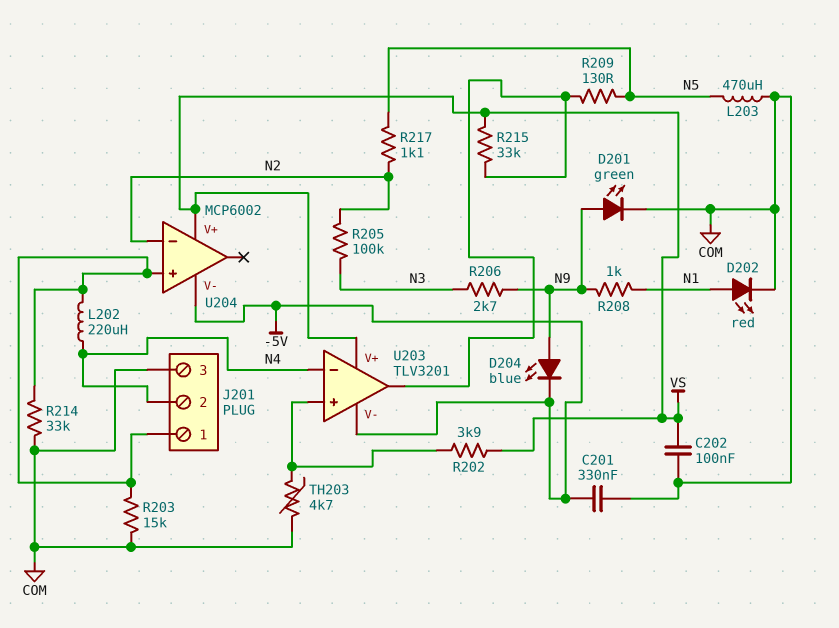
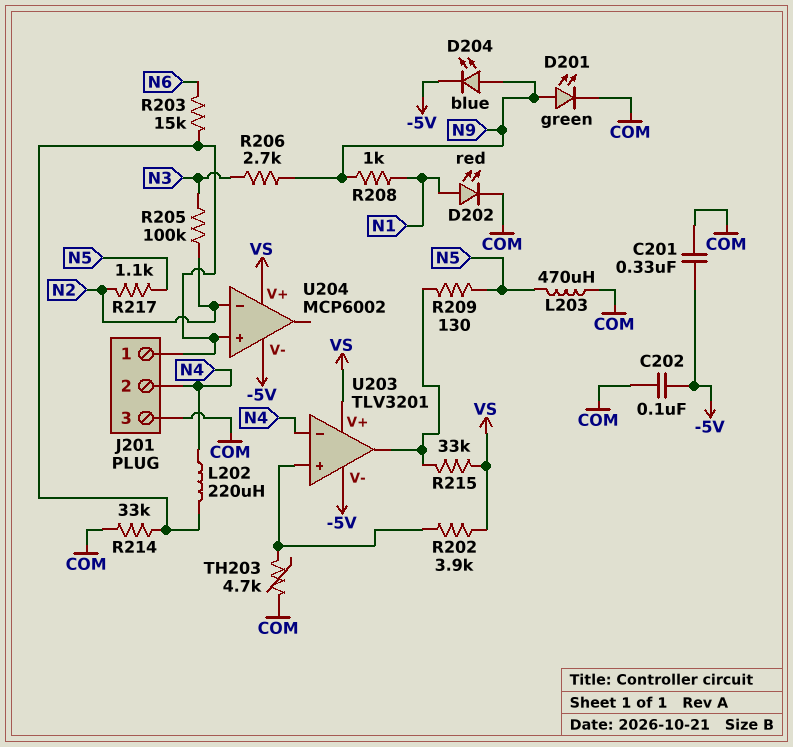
C202: 100nF (COM, VS) -> 100nF (-5V, COM)
R203: 15k (COM, J201/1) -> 15k (J201/1, N6)

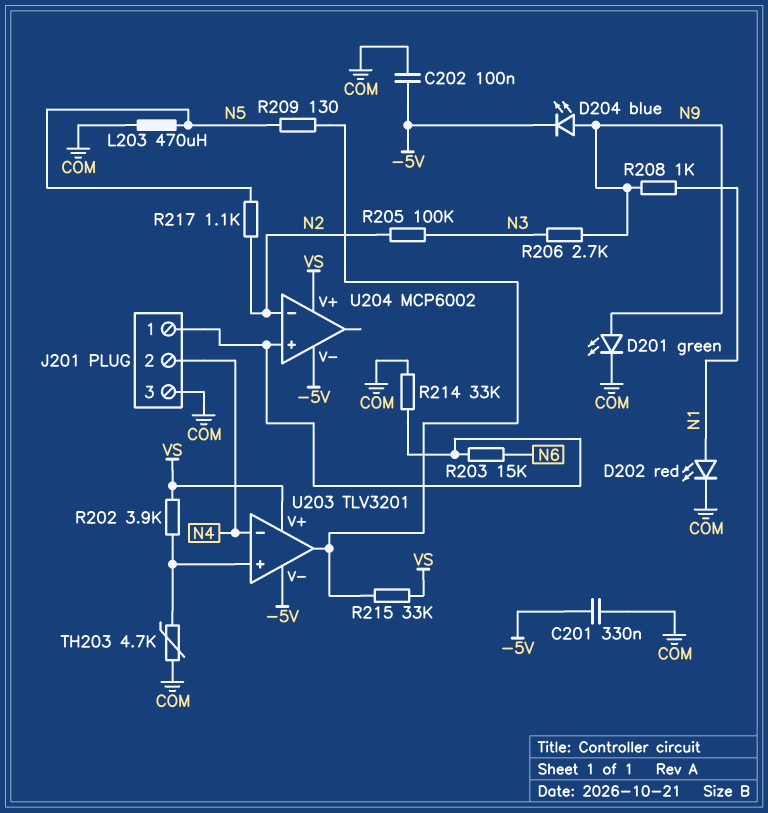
L202: 220uH (J201/1, N4) -> none

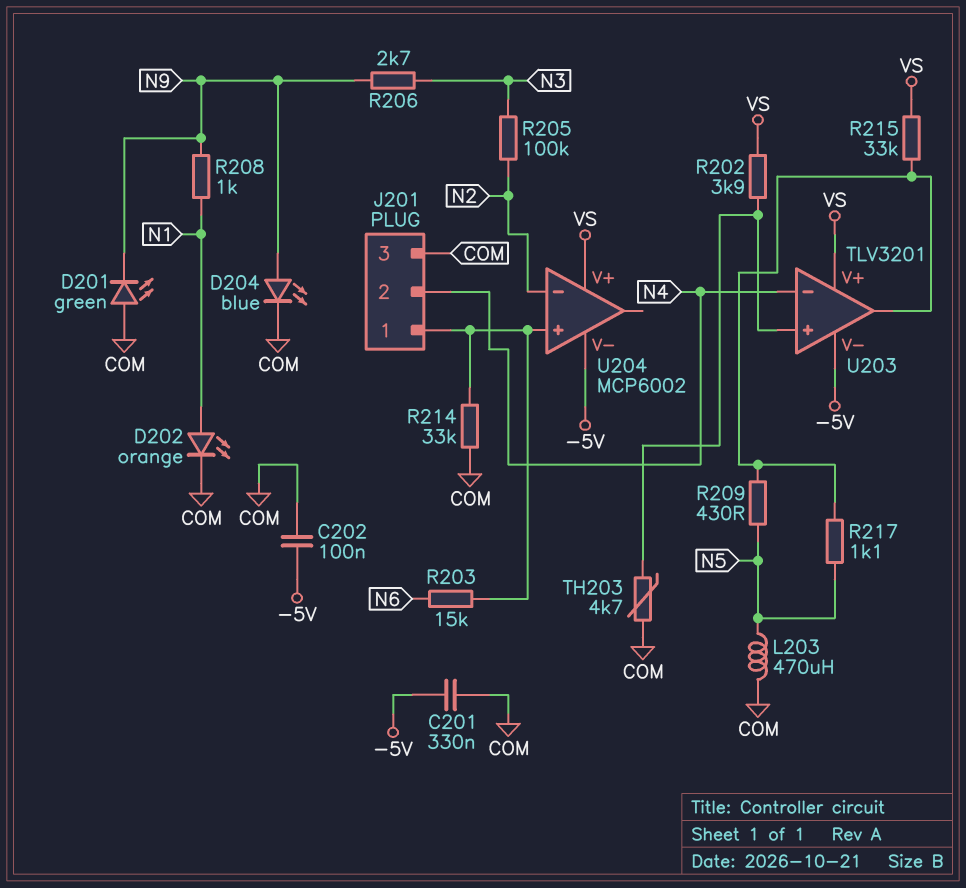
D201: LED green (A N9, K COM) -> LED green (A COM, K N9)
D202: LED red (A N1, K COM) -> LED orange (A N1, K COM)
D204: LED blue (A N9, K -5V) -> LED blue (A N9, K COM)
R209: 130 (N5, U203/out) -> 430 (N5, U203/out)
R217: 1.1k (N2, N5) -> 1.1k (N5, U203/out)

